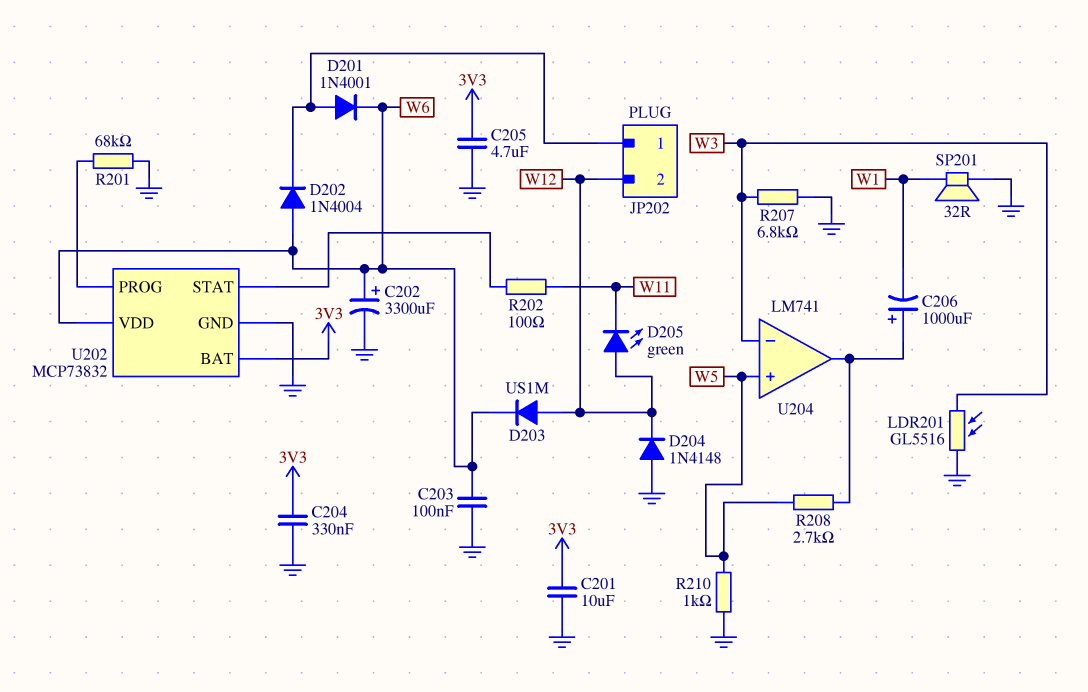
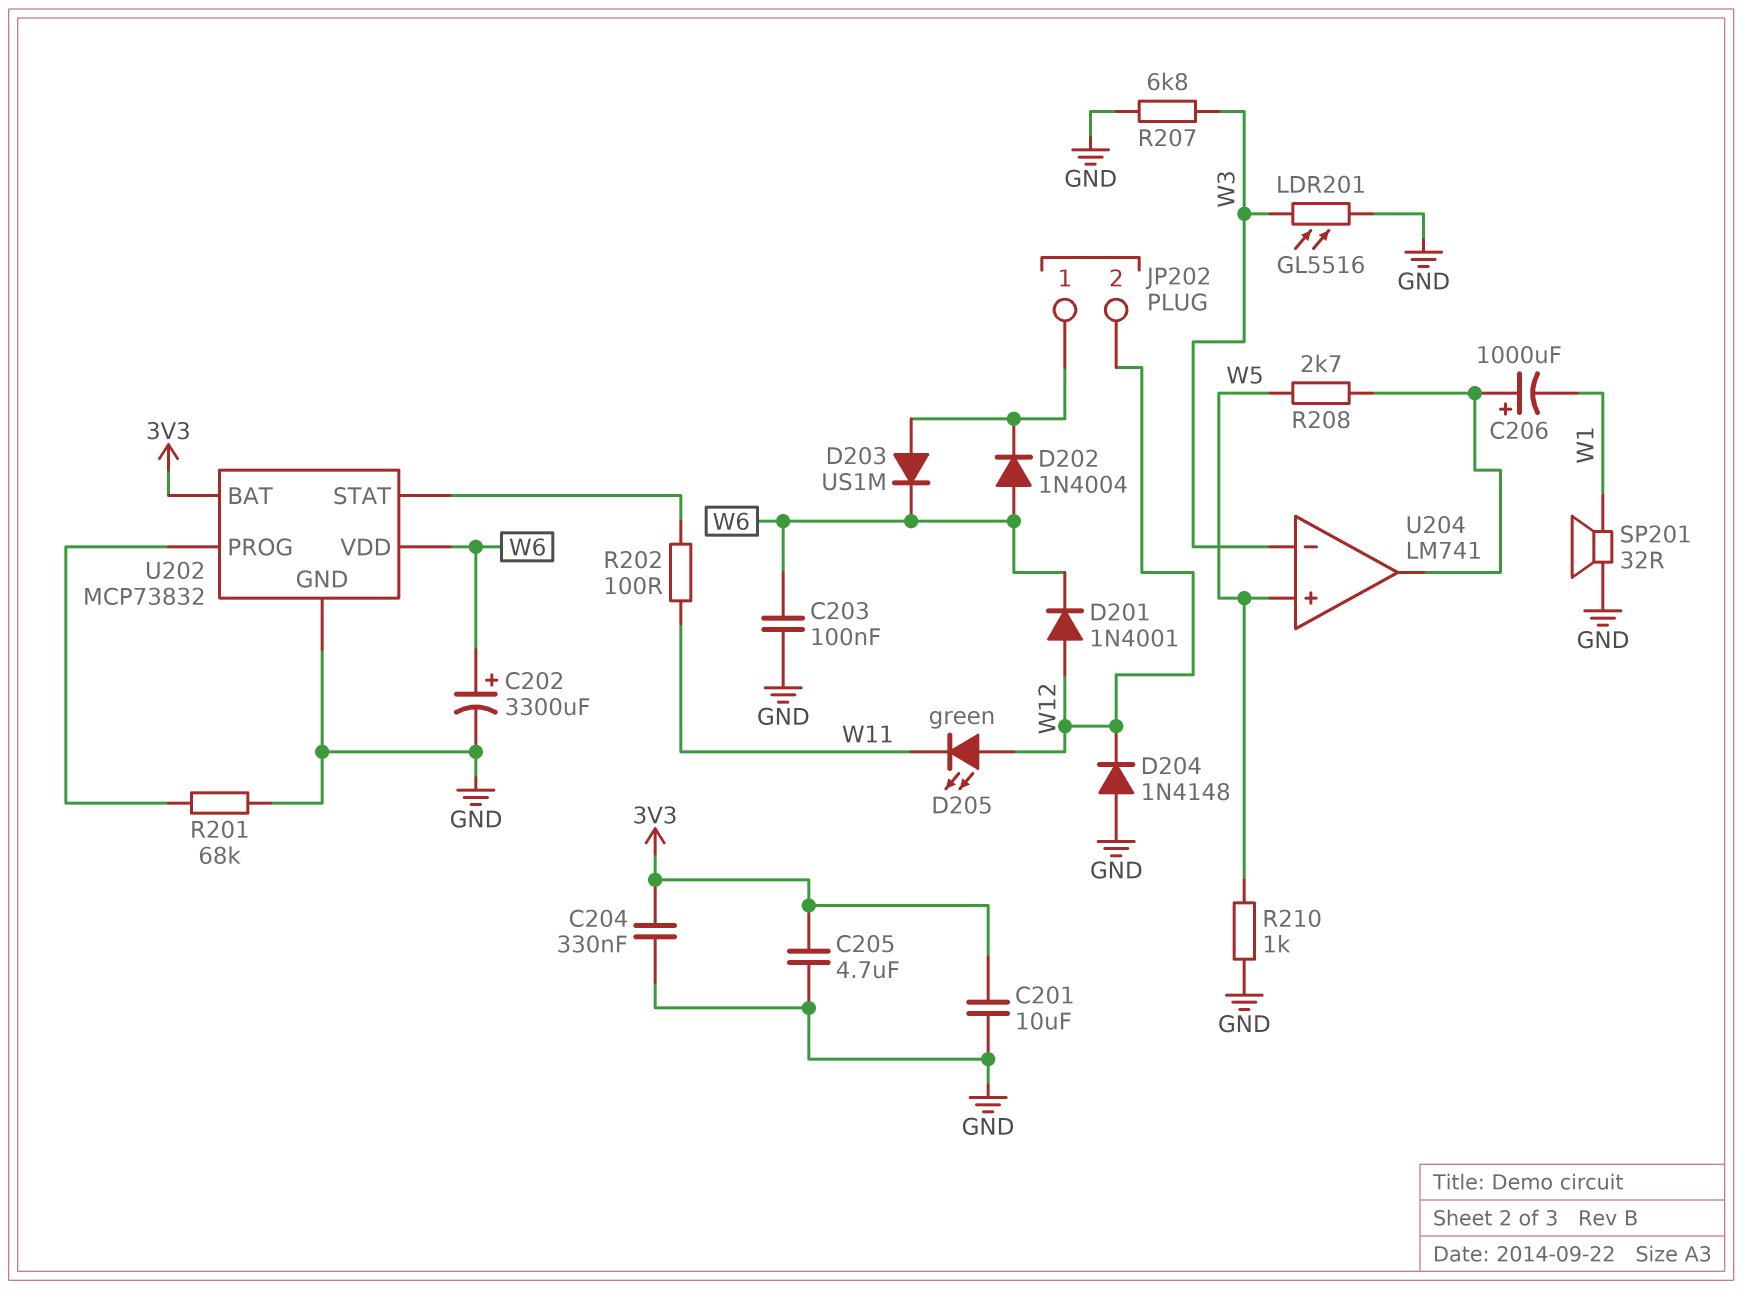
D201: diode 1N4001 (A JP202/1, K W6) -> diode 1N4001 (A W12, K W6)
D203: diode US1M (A W12, K W6) -> diode US1M (A JP202/1, K W6)

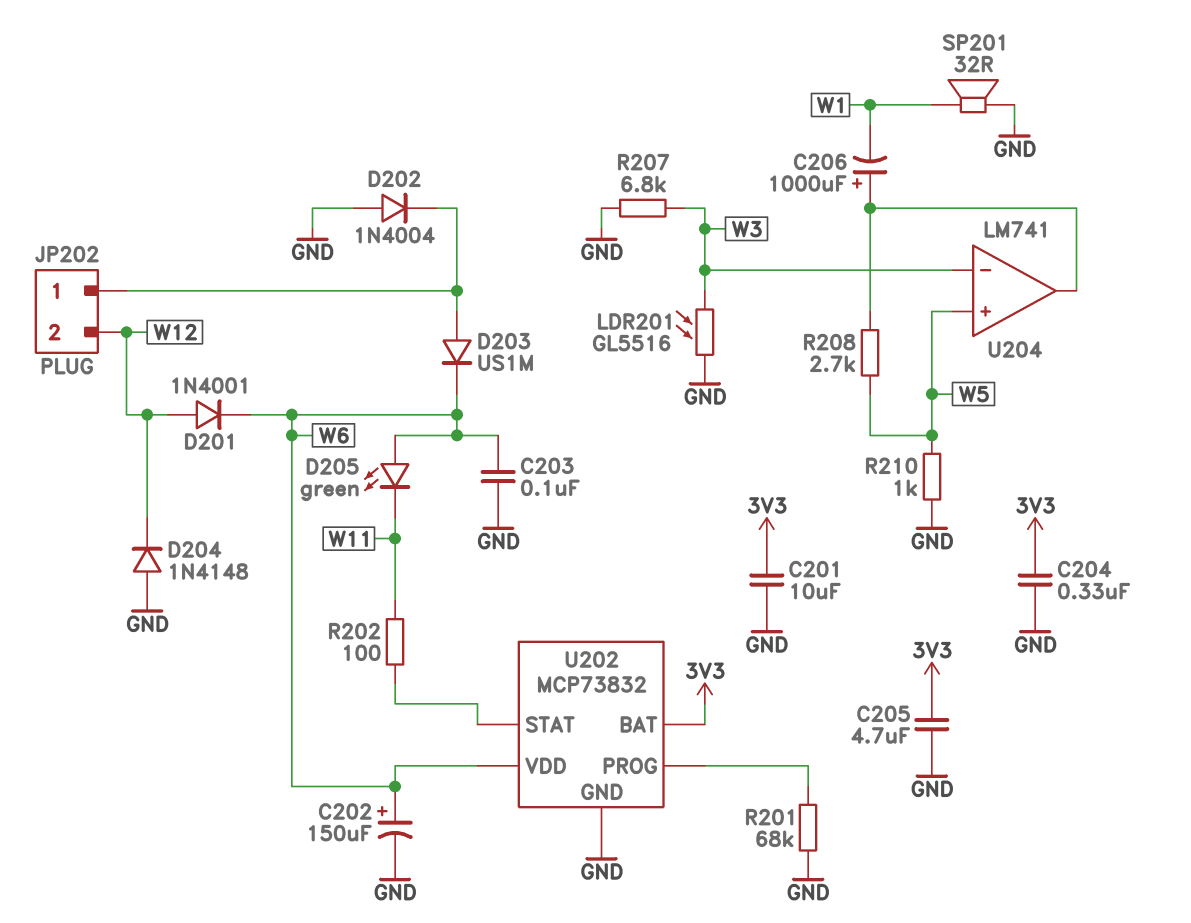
C202: 3300uF (plus W6, minus GND) -> 150uF (plus W6, minus GND)
D202: diode 1N4004 (A W6, K JP202/1) -> diode 1N4004 (A GND, K JP202/1)
D205: LED green (A W12, K W11) -> LED green (A W6, K W11)

